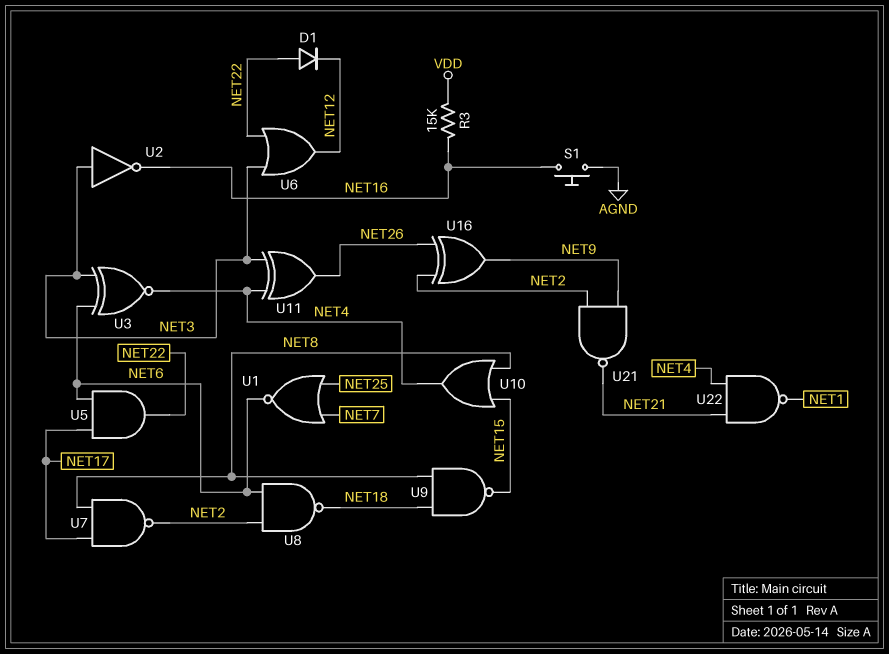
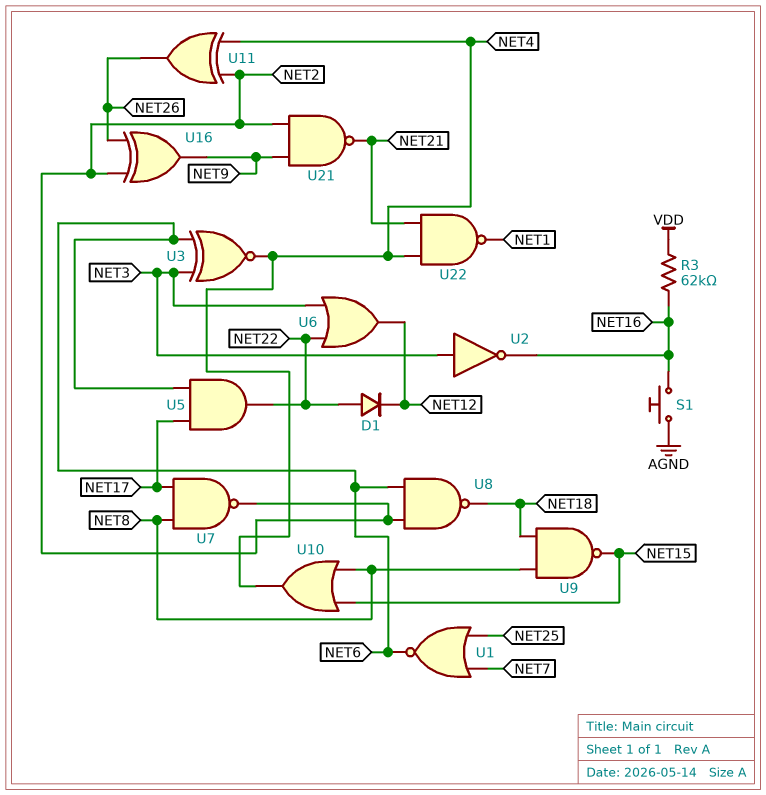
R3: 15k (NET16, VDD) -> 62k (NET16, VDD)
U11: XOR (in NET3, in NET4, out NET26) -> XOR (in NET2, in NET4, out NET26)

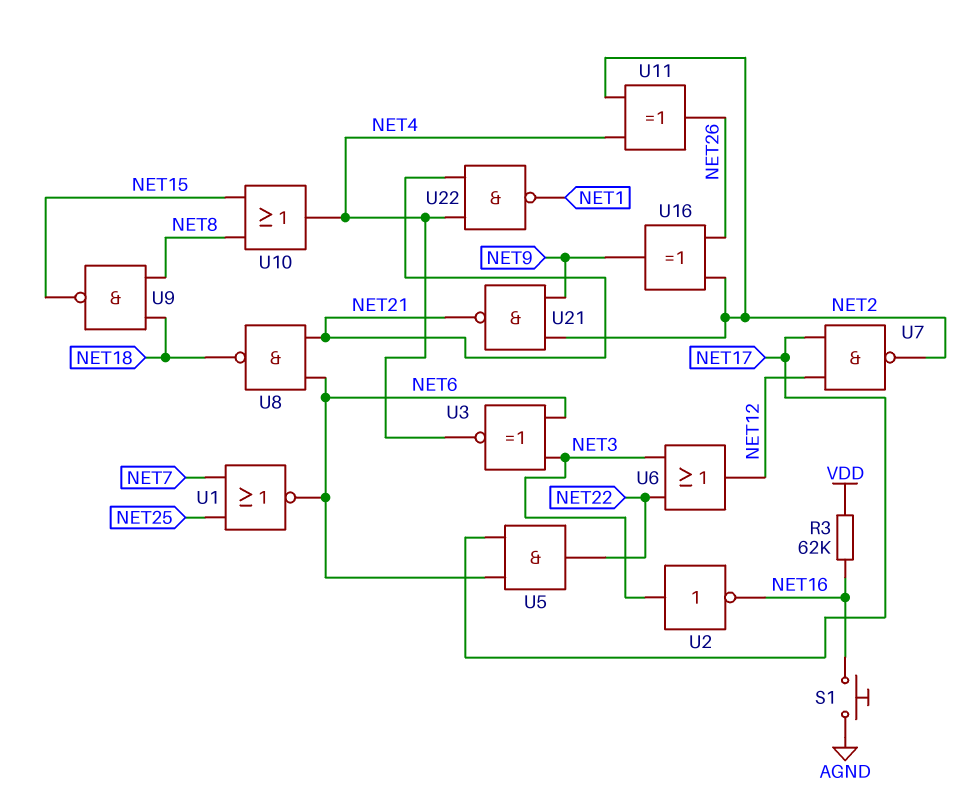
D1: diode (A NET22, K NET12) -> none
U7: NAND (in NET8, in NET17, out NET2) -> NAND (in NET12, in NET17, out NET2)
U8: NAND (in NET2, in NET6, out NET18) -> NAND (in NET6, in NET21, out NET18)

